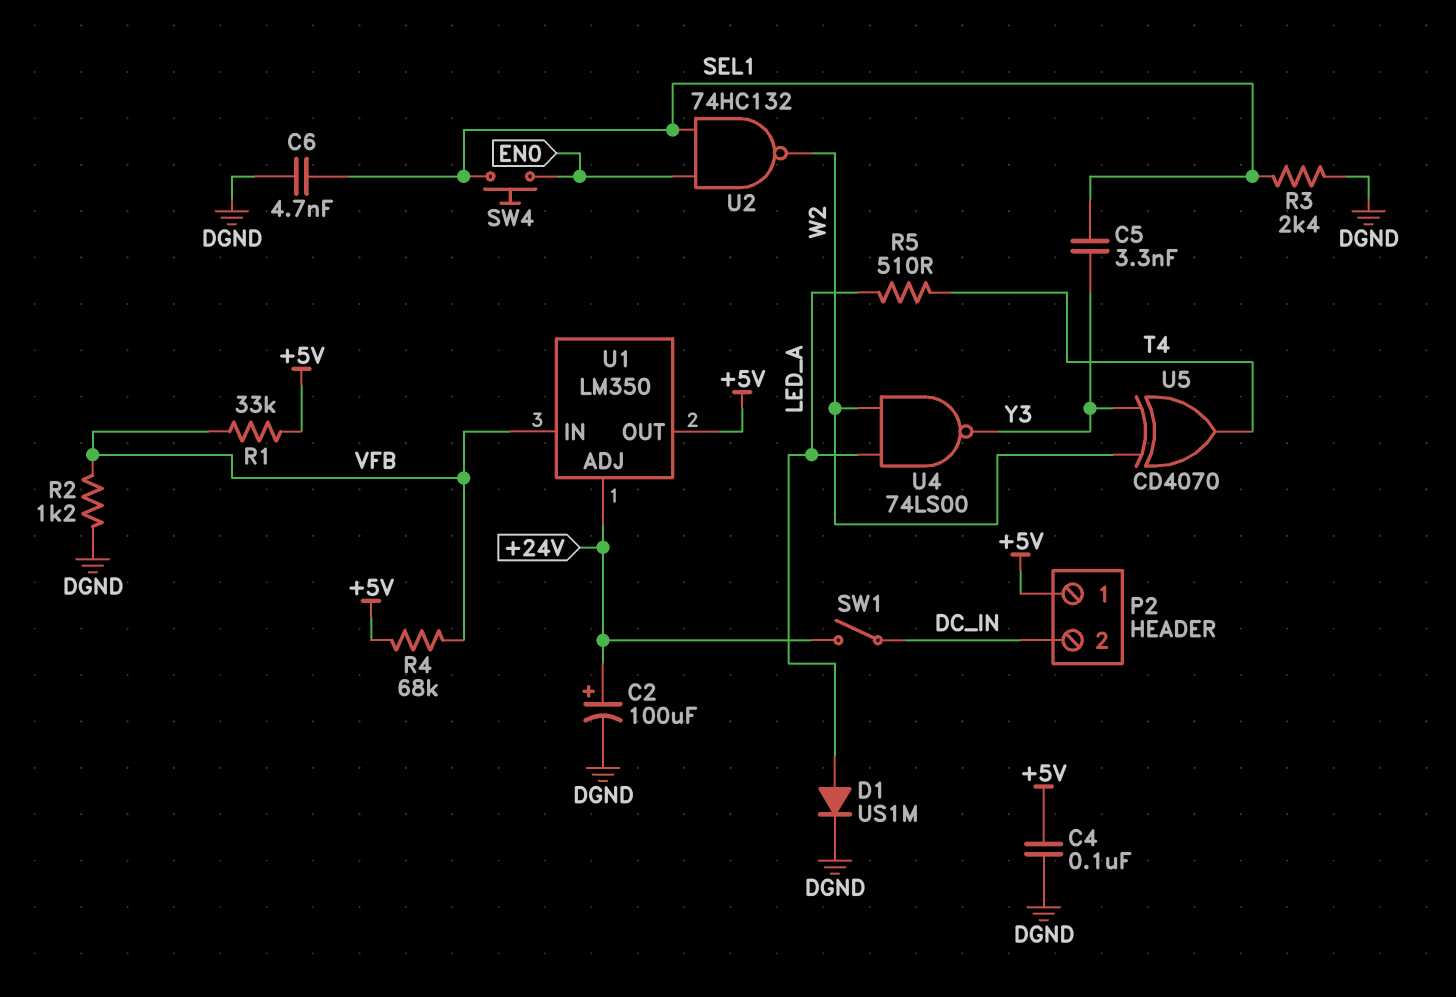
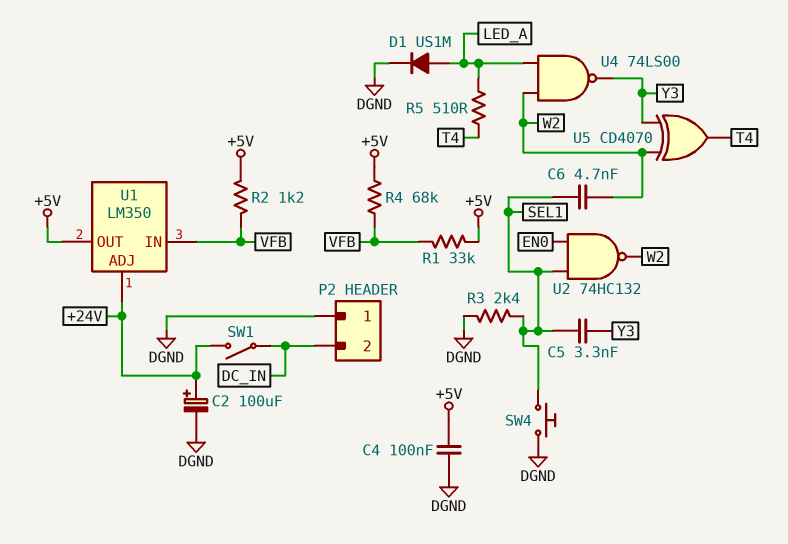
C6: 4.7nF (DGND, SEL1) -> 4.7nF (SEL1, W2)
P2 pin 1: +5V -> DGND
R2: 1.2k (DGND, VFB) -> 1.2k (+5V, VFB)
SW4: button (EN0, SEL1) -> button (DGND, SEL1)

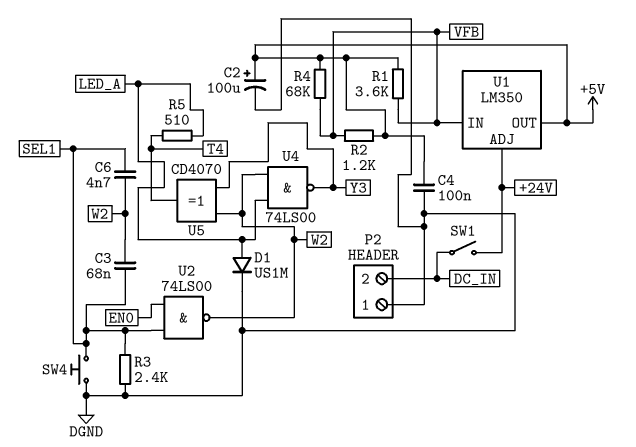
C2: 100uF (plus +24V, minus DGND) -> 100uF (plus +5V, minus DGND)
C3: none -> 68nF (SEL1, W2)
C5: 3.3nF (SEL1, Y3) -> none
R1: 33k (+5V, VFB) -> 3.6k (+5V, VFB)
U2: NAND 74HC132 (in EN0, in SEL1, out W2) -> NAND 74LS00 (in EN0, in SEL1, out W2)

